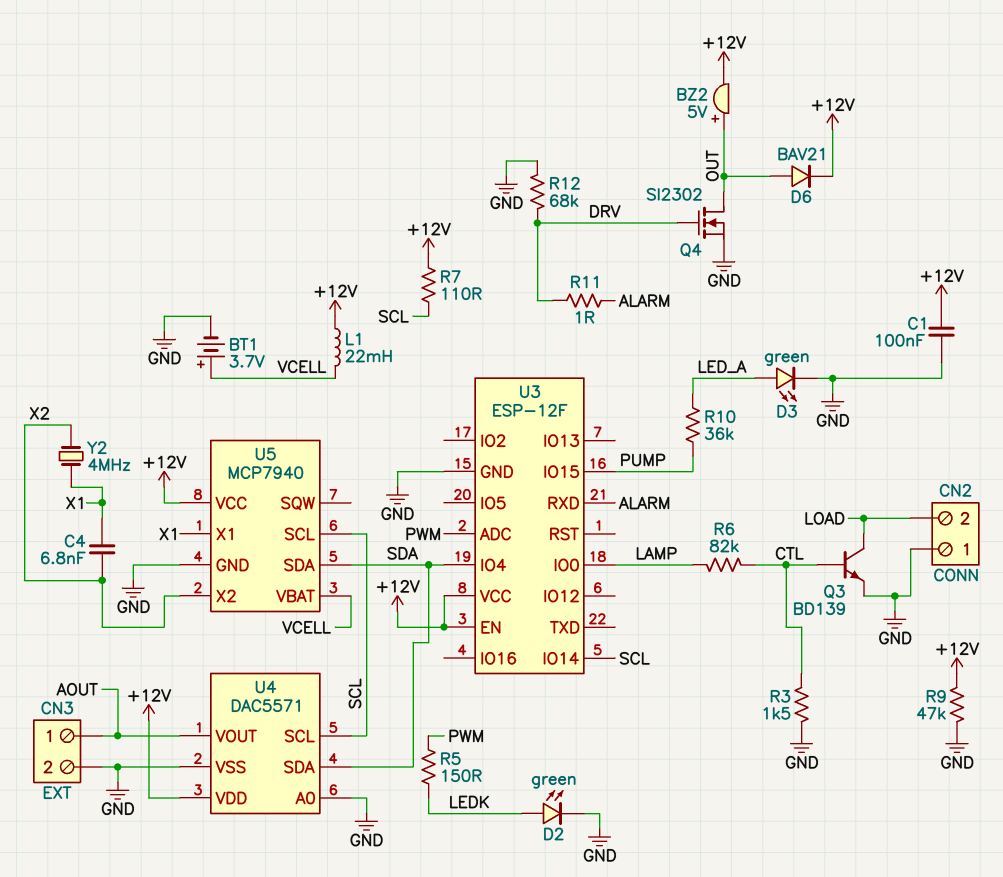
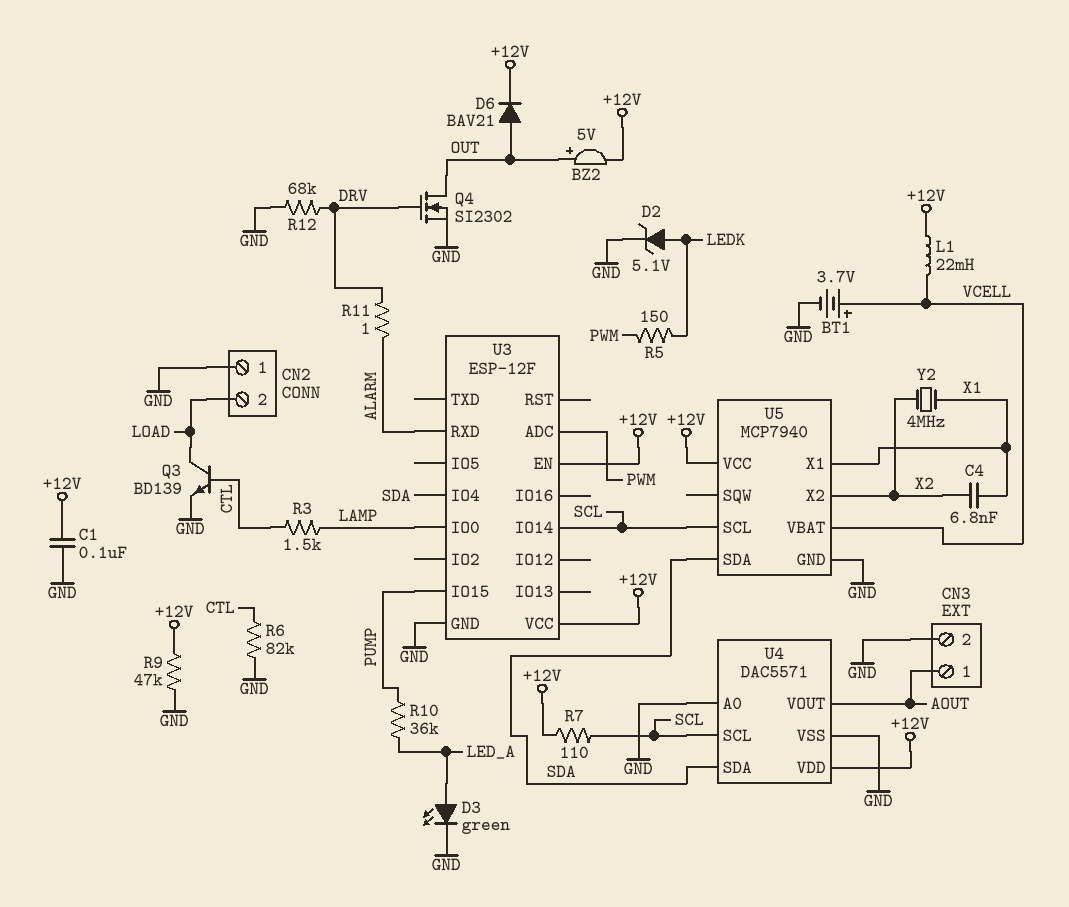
D2: LED green (A LEDK, K GND) -> zener 5.1V (A LEDK, K GND)
R3: 1.5k (CTL, GND) -> 1.5k (CTL, LAMP)
R6: 82k (CTL, LAMP) -> 82k (CTL, GND)

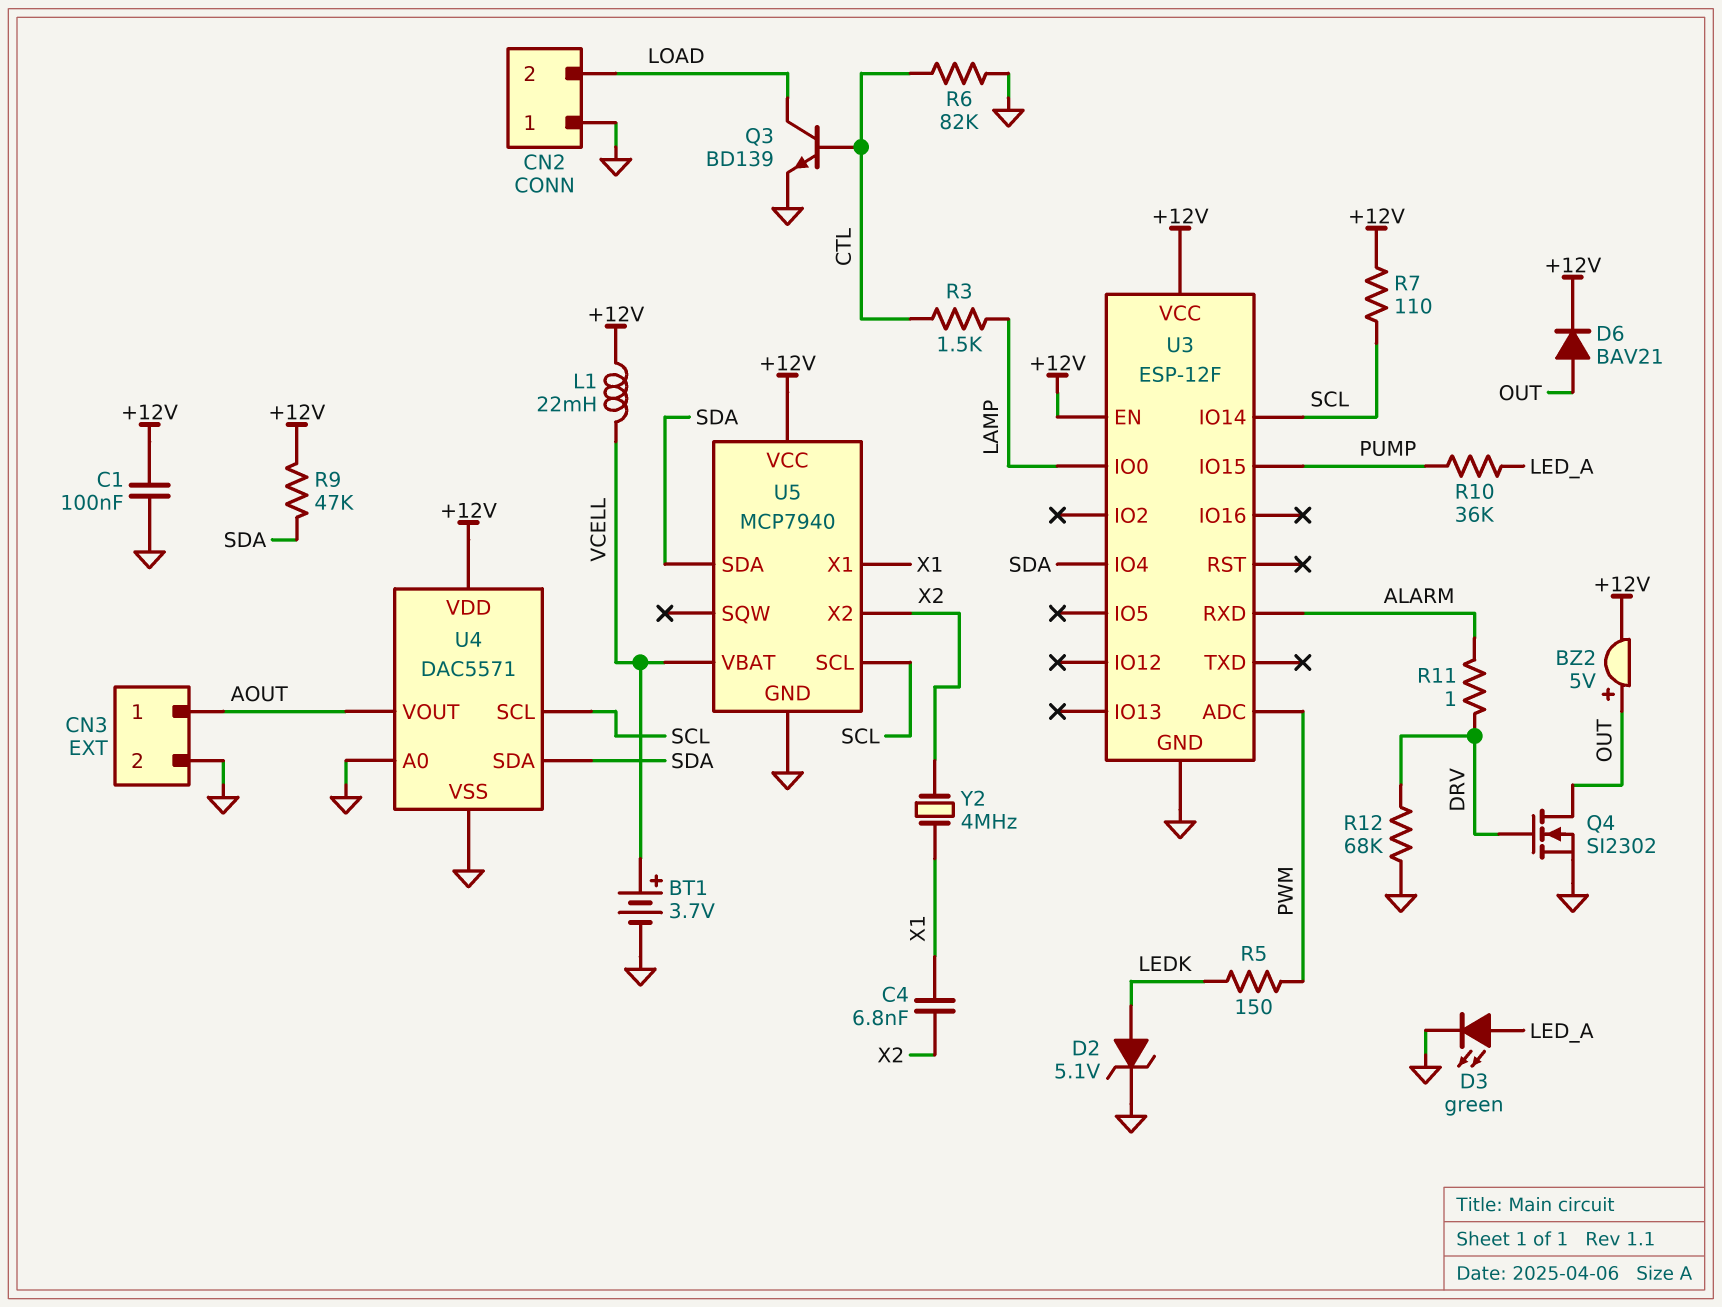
R9: 47k (+12V, GND) -> 47k (+12V, SDA)

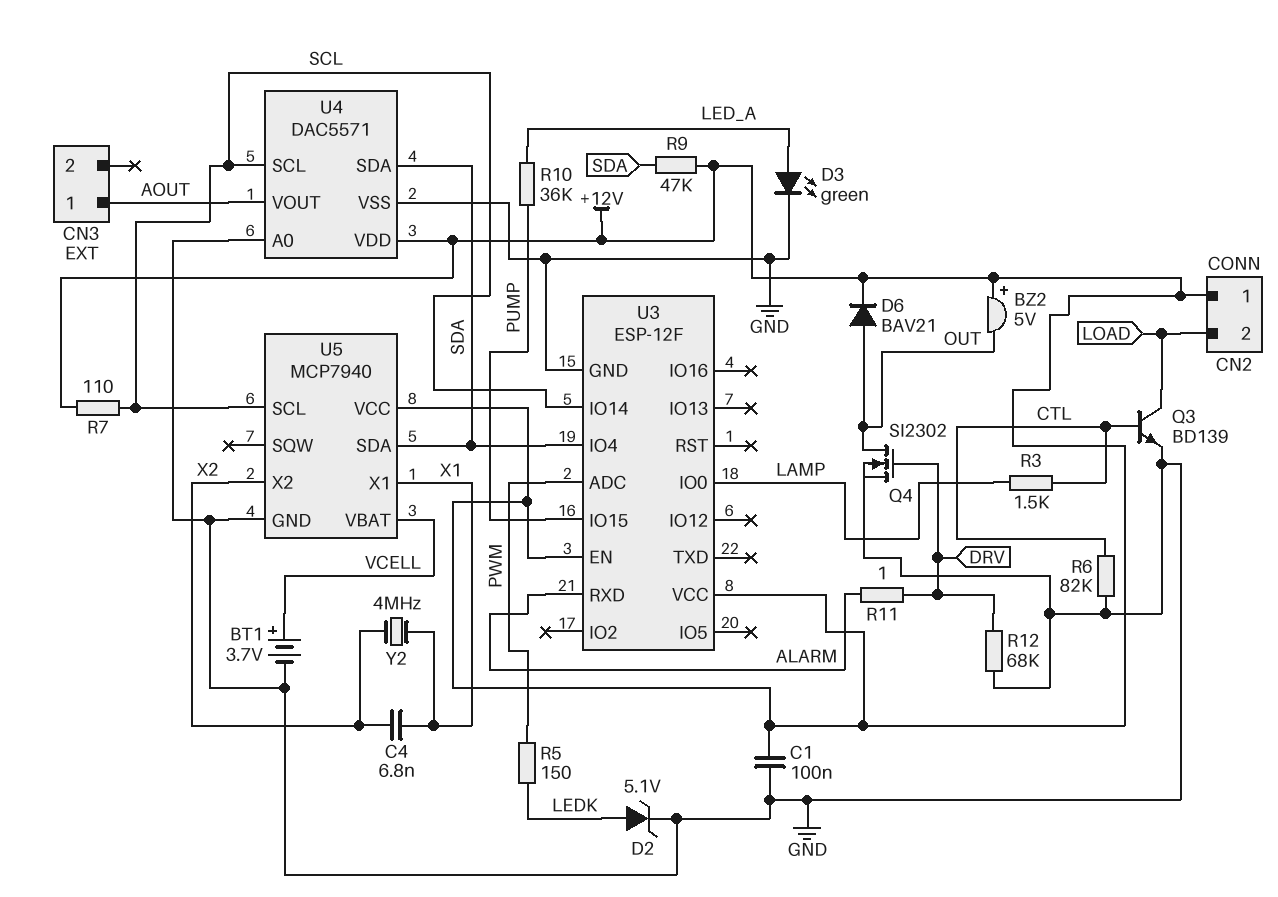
BZ2: buzzer 5V (plus OUT, minus +12V) -> buzzer 5V (plus +12V, minus OUT)
CN2 pin 1: GND -> +12V
CN3 pin 2: GND -> none
L1: 22mH (+12V, VCELL) -> none

